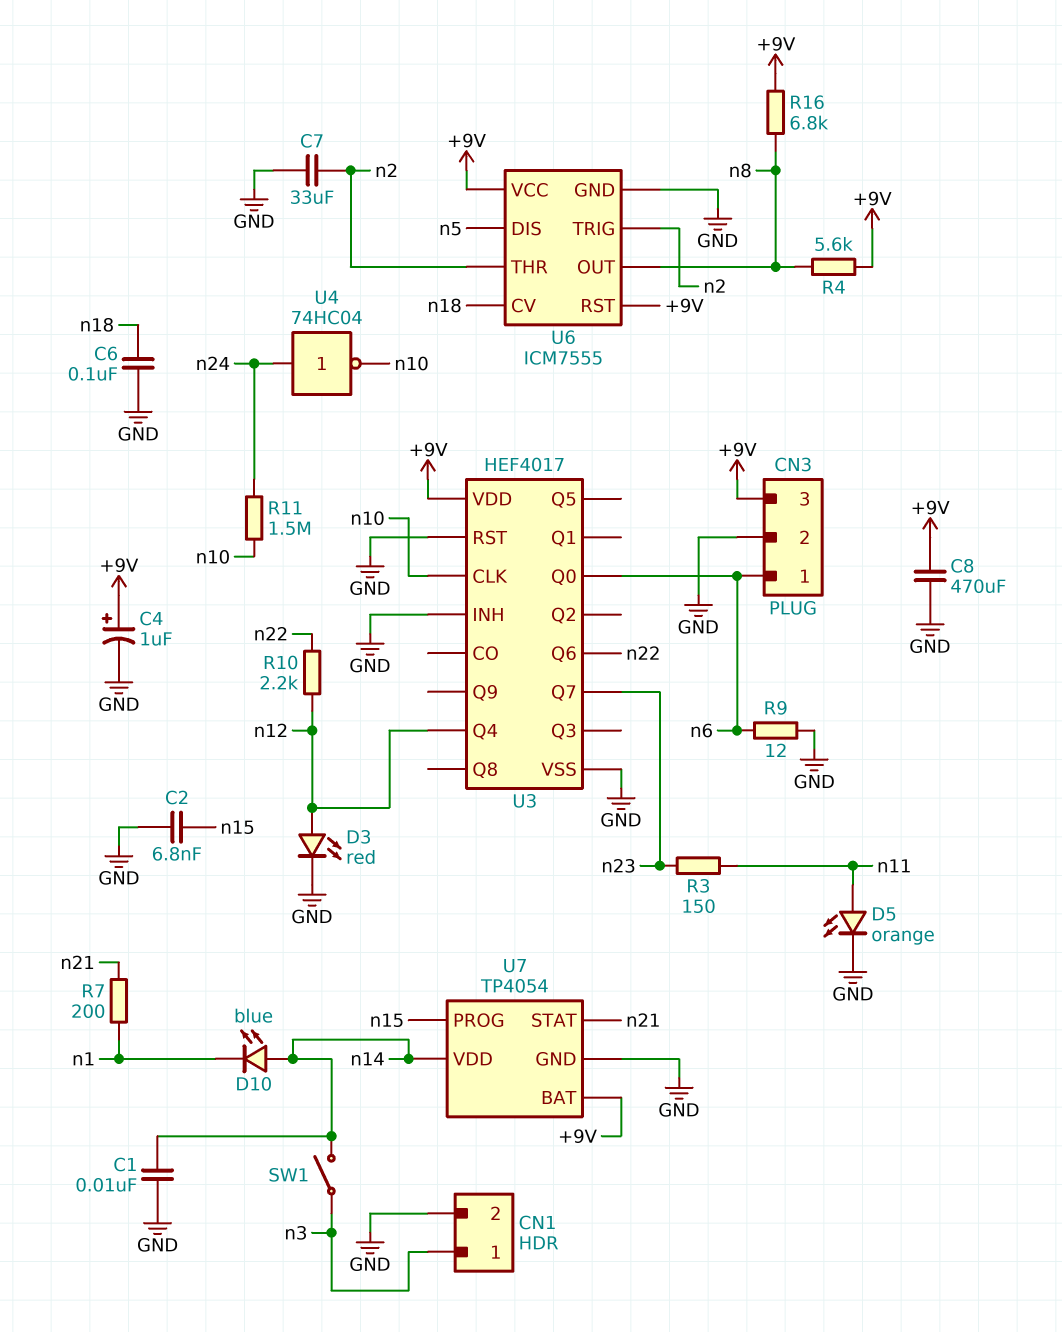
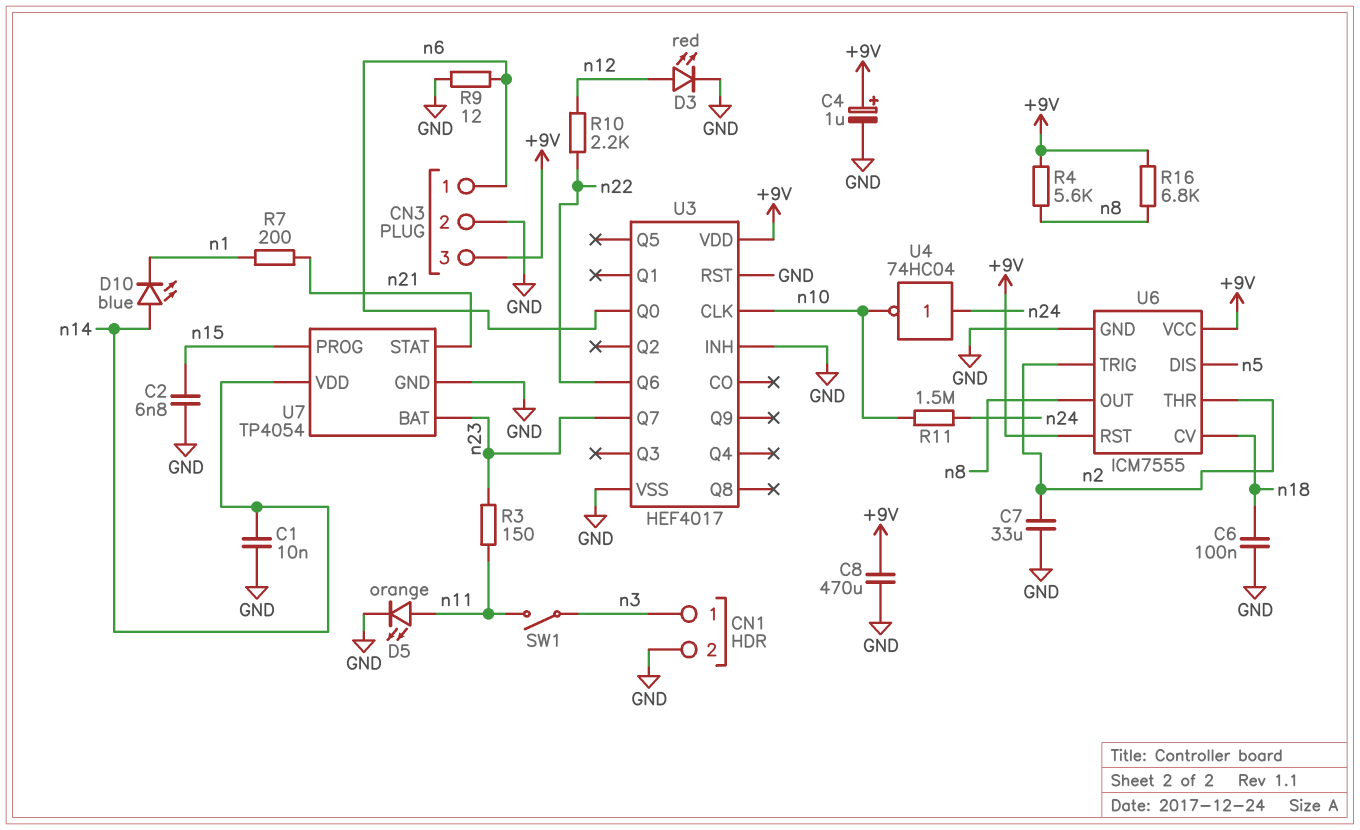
SW1: switch (n3, n14) -> switch (n3, n11)
U3 pin Q4: n12 -> none
U7 pin BAT: +9V -> n23

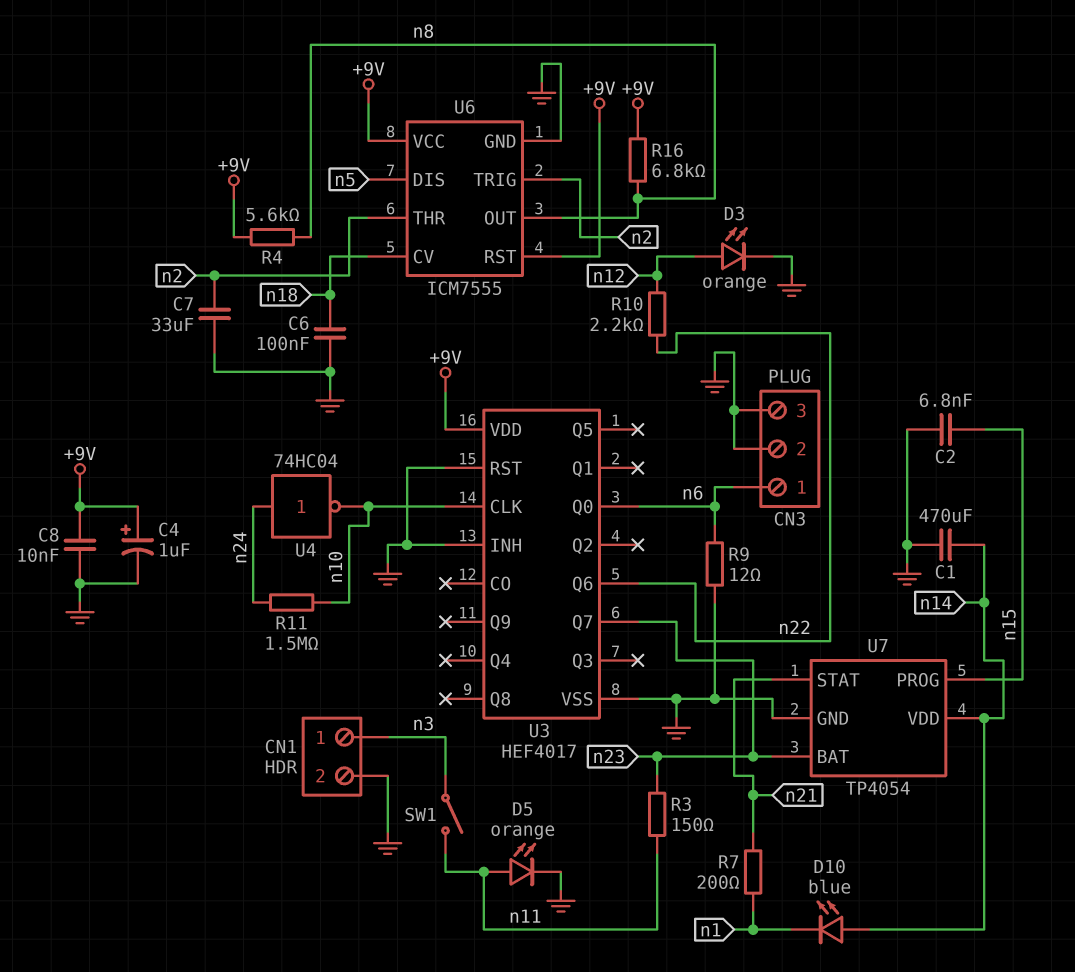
C1: 10nF (GND, n14) -> 470uF (GND, n14)
C8: 470uF (+9V, GND) -> 10nF (+9V, GND)
CN3 pin 3: +9V -> GND
D3: LED red (A n12, K GND) -> LED orange (A n12, K GND)

